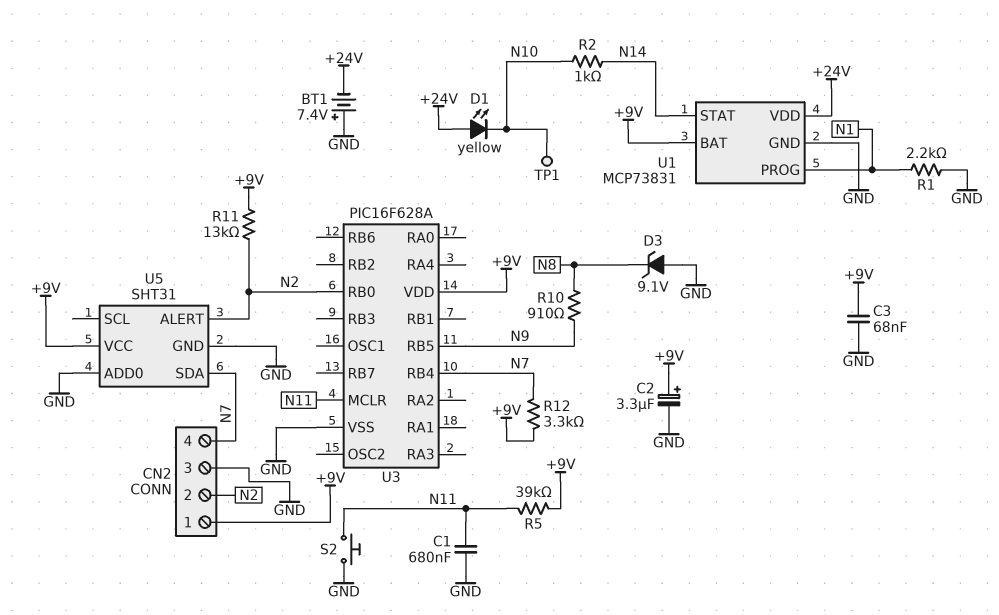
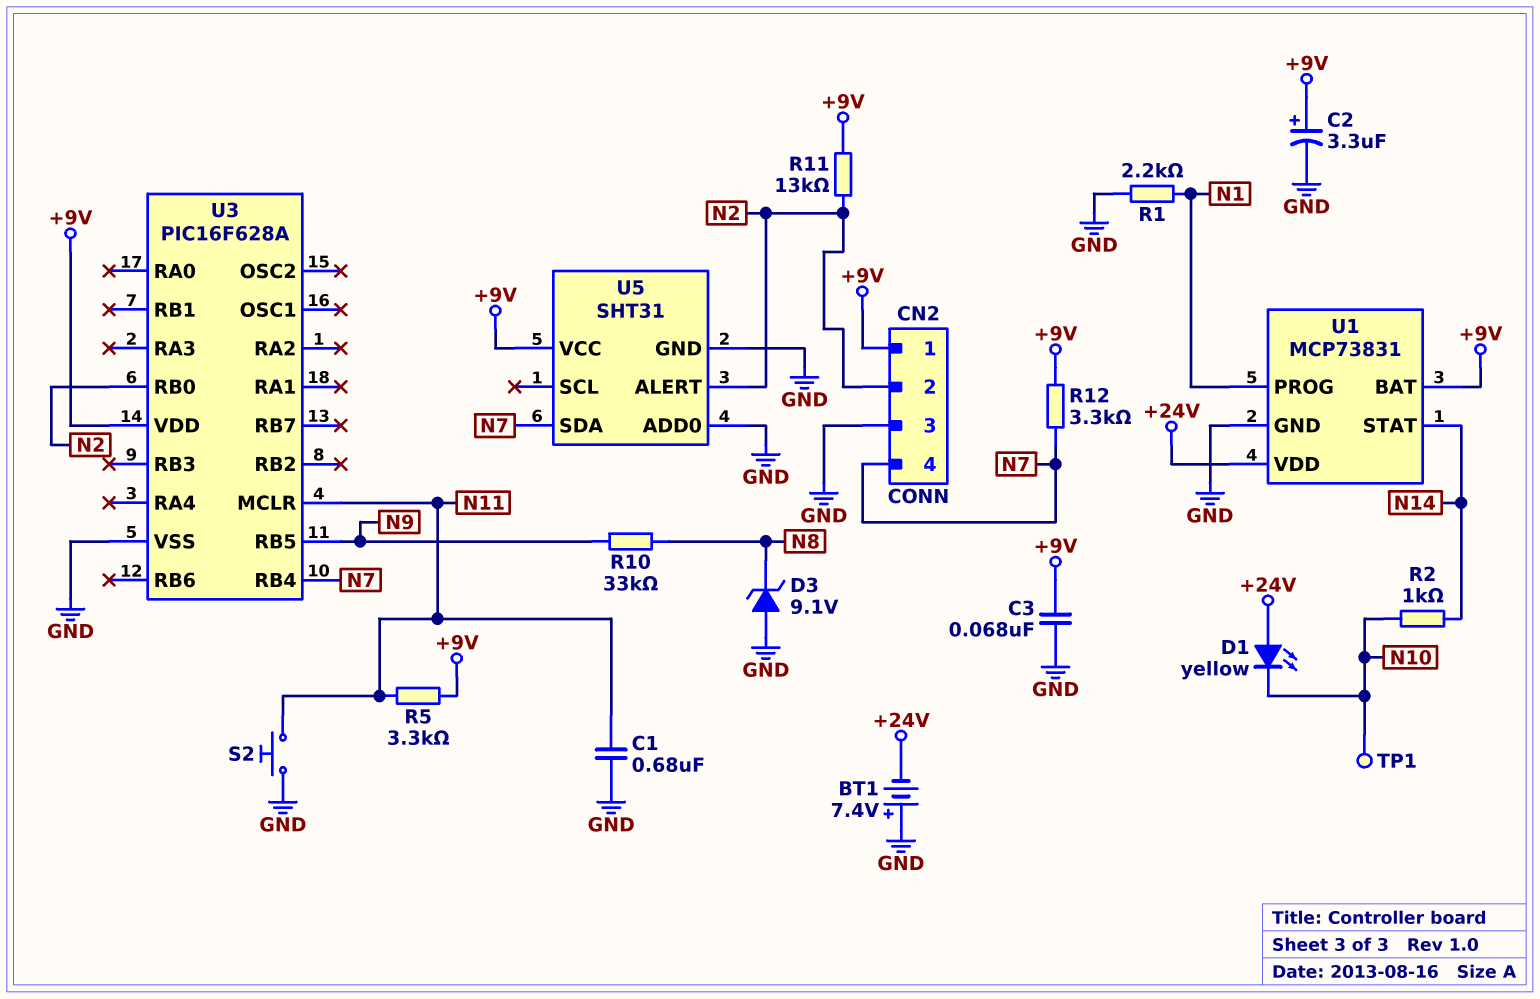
R5: 39k (+9V, N11) -> 3.3k (+9V, N11)
R10: 910 (N8, N9) -> 33k (N8, N9)

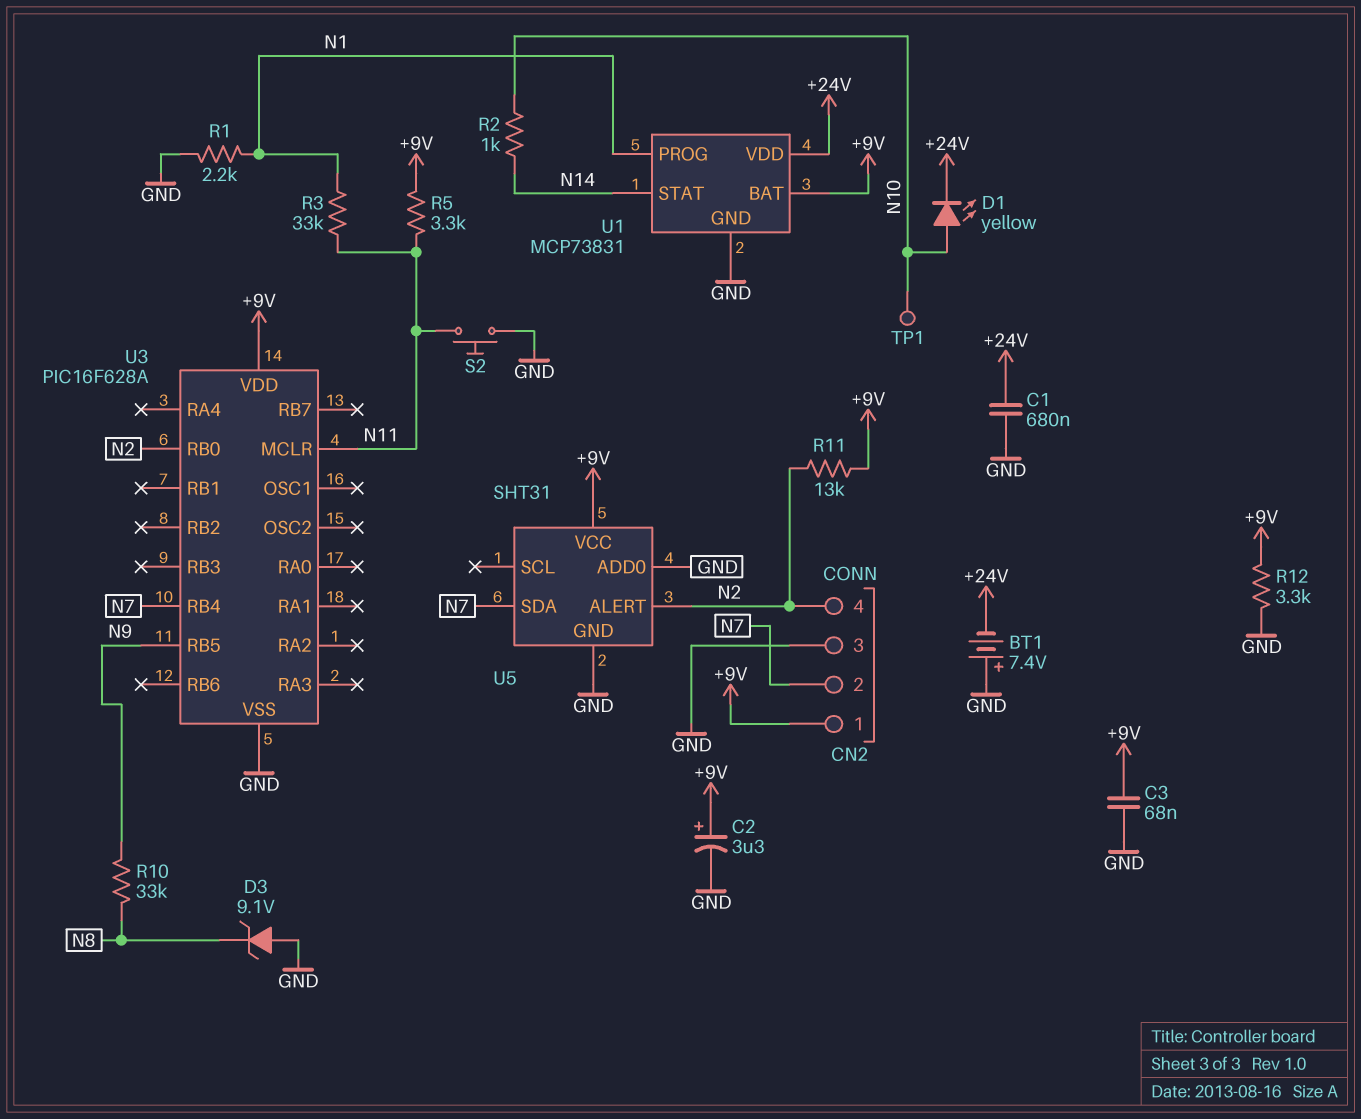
C1: 680nF (GND, N11) -> 680nF (+24V, GND)
CN2 pin 2: N2 -> N7
CN2 pin 4: N7 -> N2
D1: LED yellow (A +24V, K N10) -> LED yellow (A N10, K +24V)
R3: none -> 33k (N1, N11)
R12: 3.3k (+9V, N7) -> 3.3k (+9V, GND)

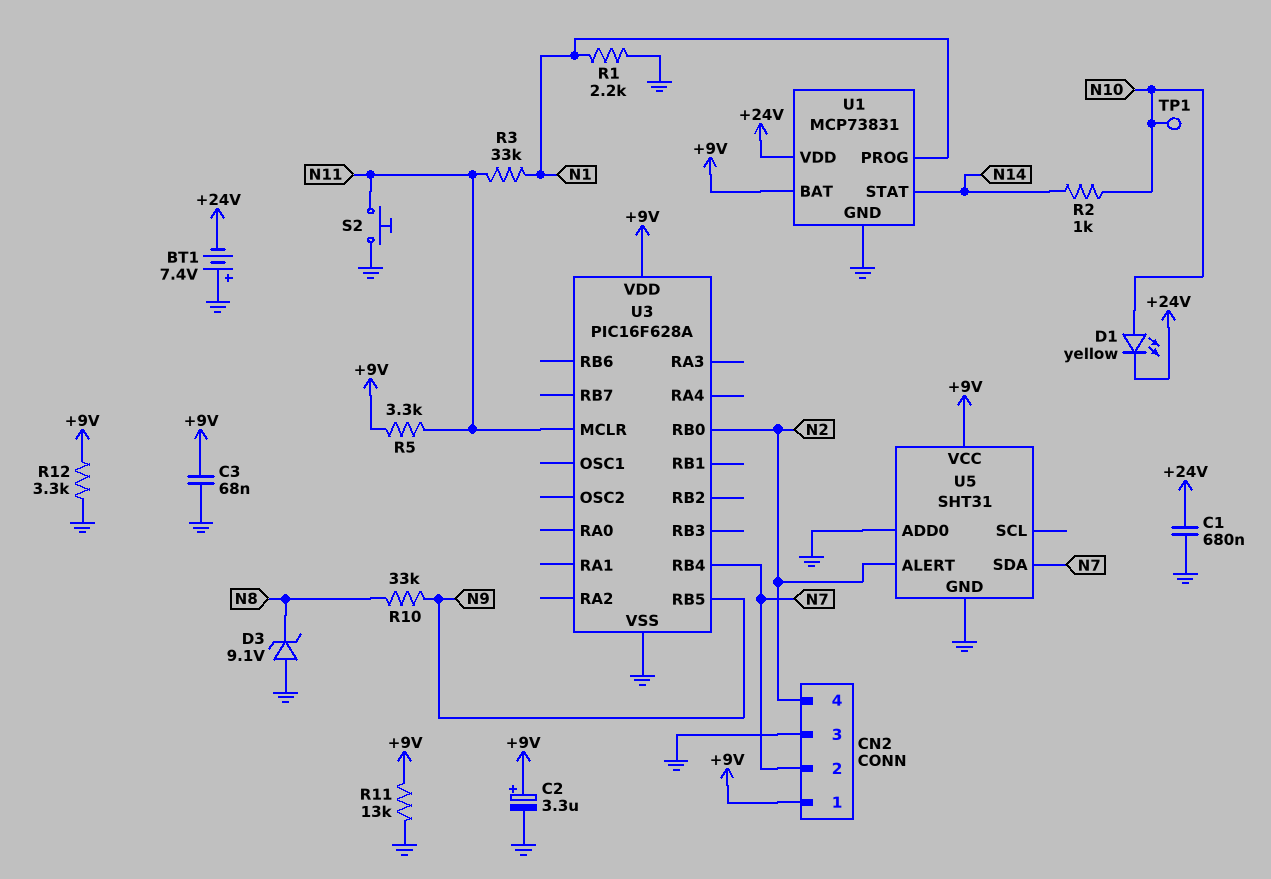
R11: 13k (+9V, N2) -> 13k (+9V, GND)

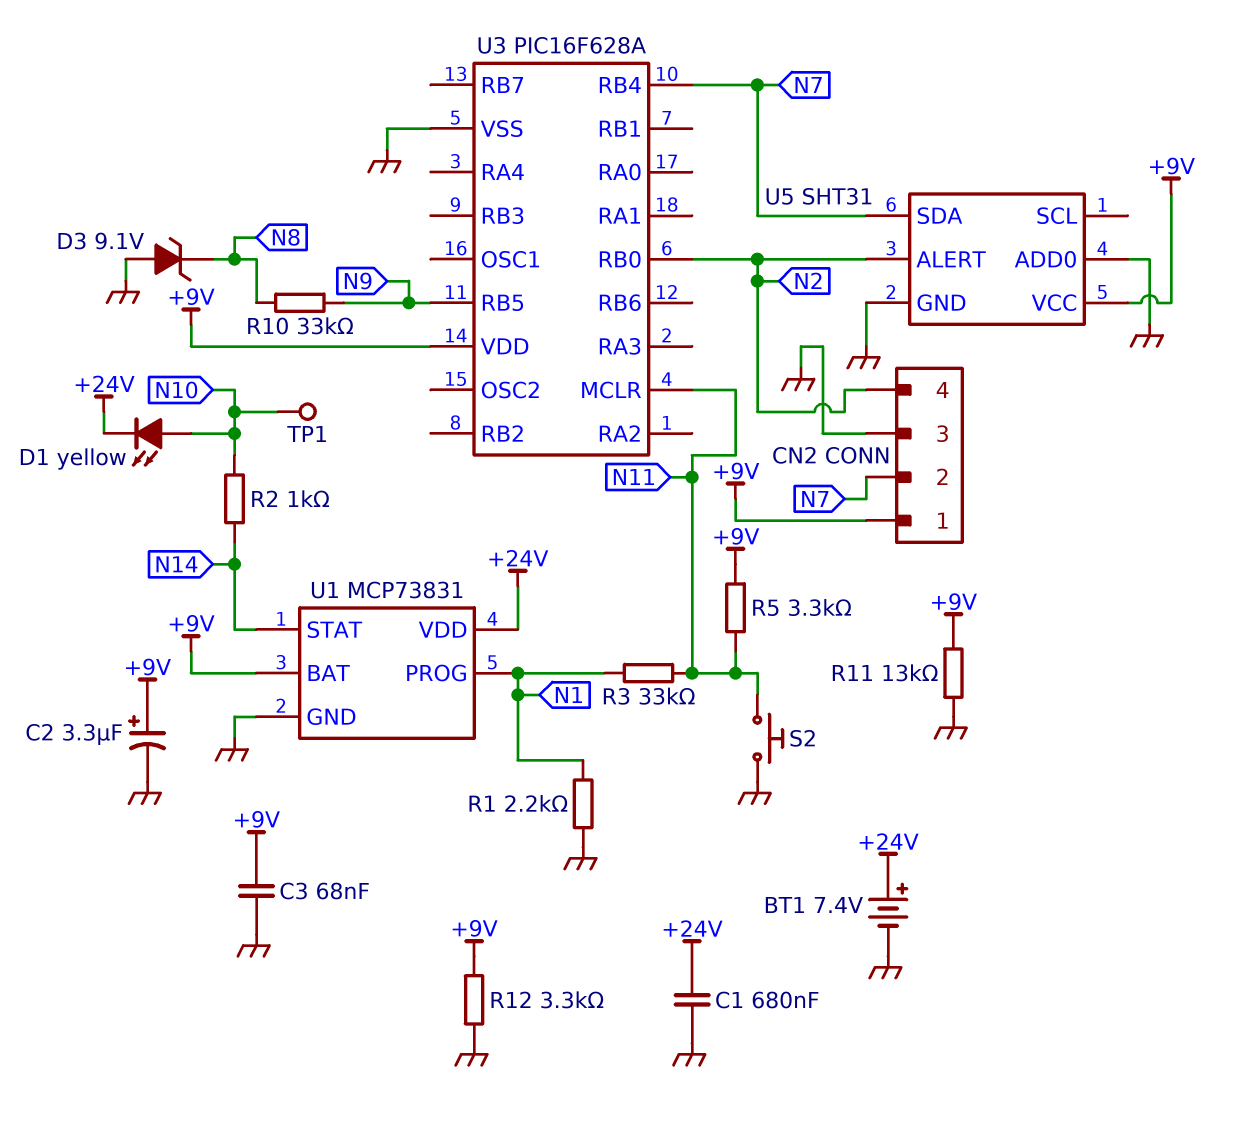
BT1: 7.4V (plus GND, minus +24V) -> 7.4V (plus +24V, minus GND)

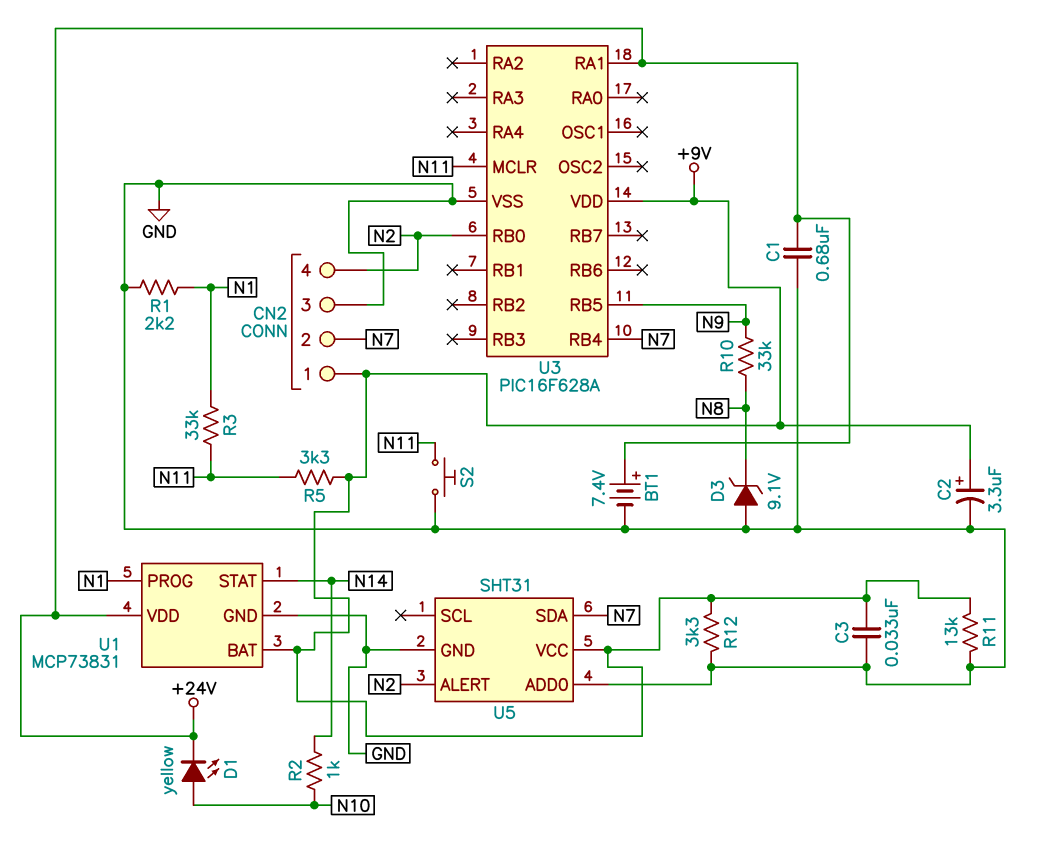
C3: 68nF (+9V, GND) -> 33nF (+9V, GND)
TP1: test point (N10) -> none
U3 pin RA1: none -> +24V

